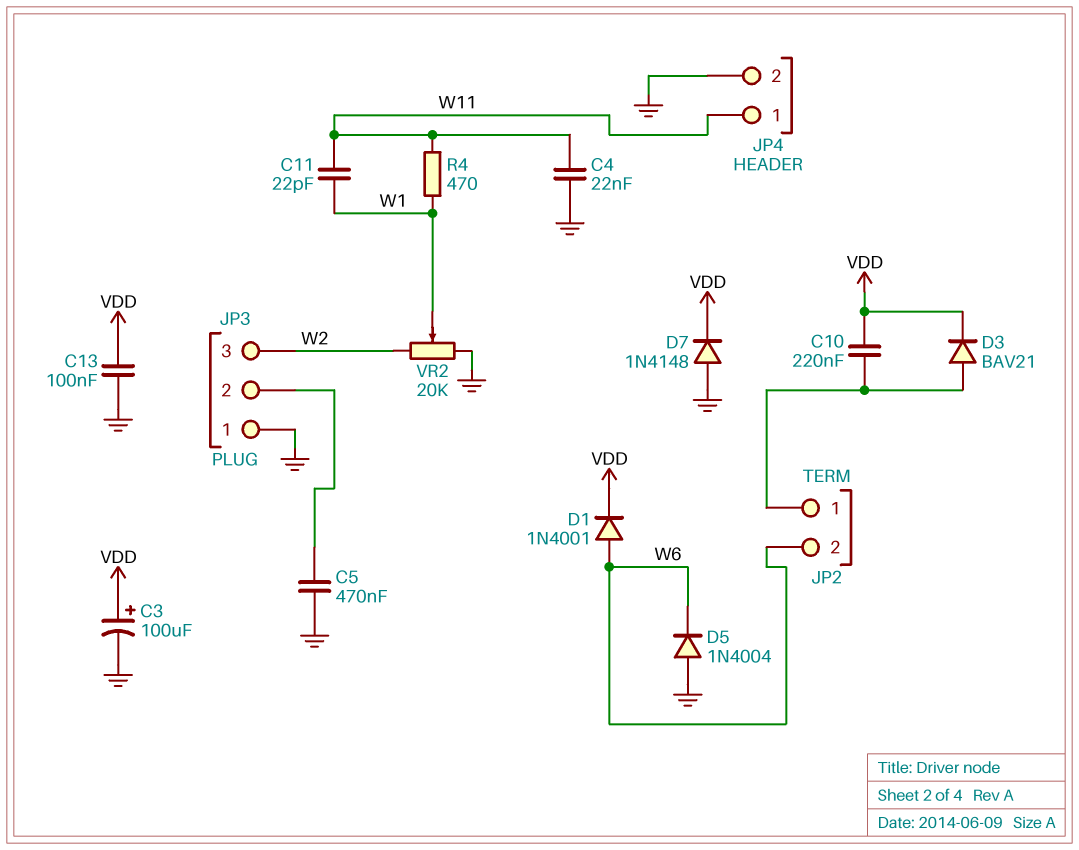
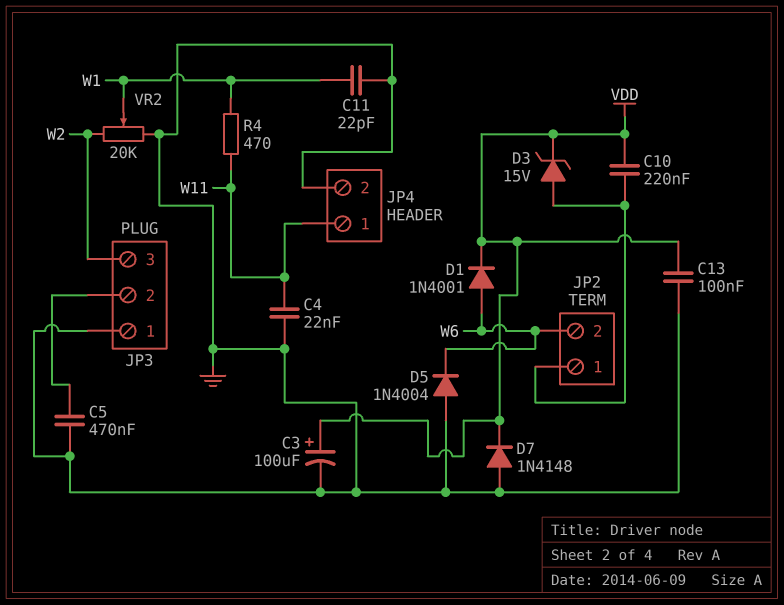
C11: 22pF (W1, W11) -> 22pF (GND, W1)
D3: diode BAV21 (A JP2/1, K VDD) -> zener 15V (A JP2/1, K VDD)

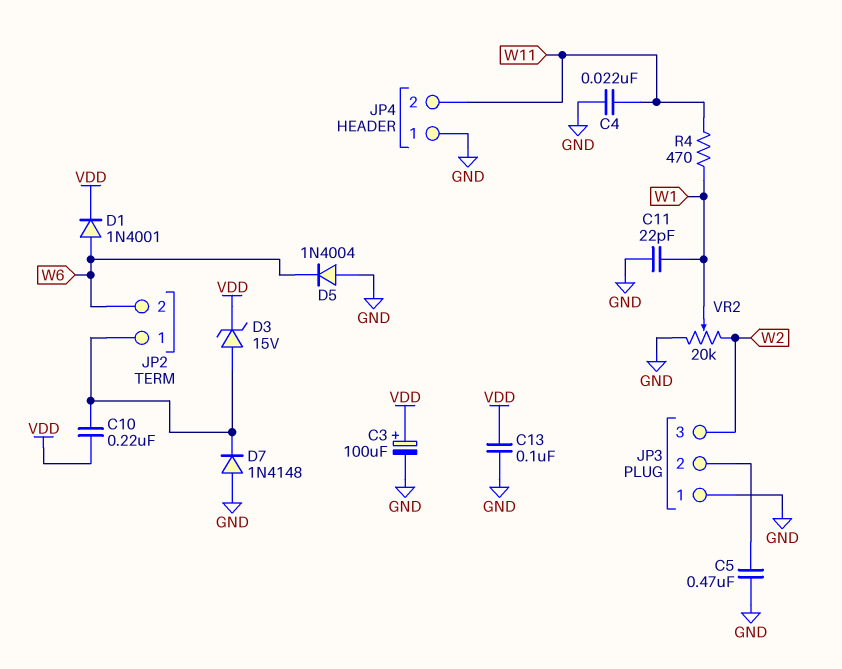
D7: diode 1N4148 (A GND, K VDD) -> diode 1N4148 (A GND, K JP2/1)
JP4 pin 1: W11 -> GND
JP4 pin 2: GND -> W11

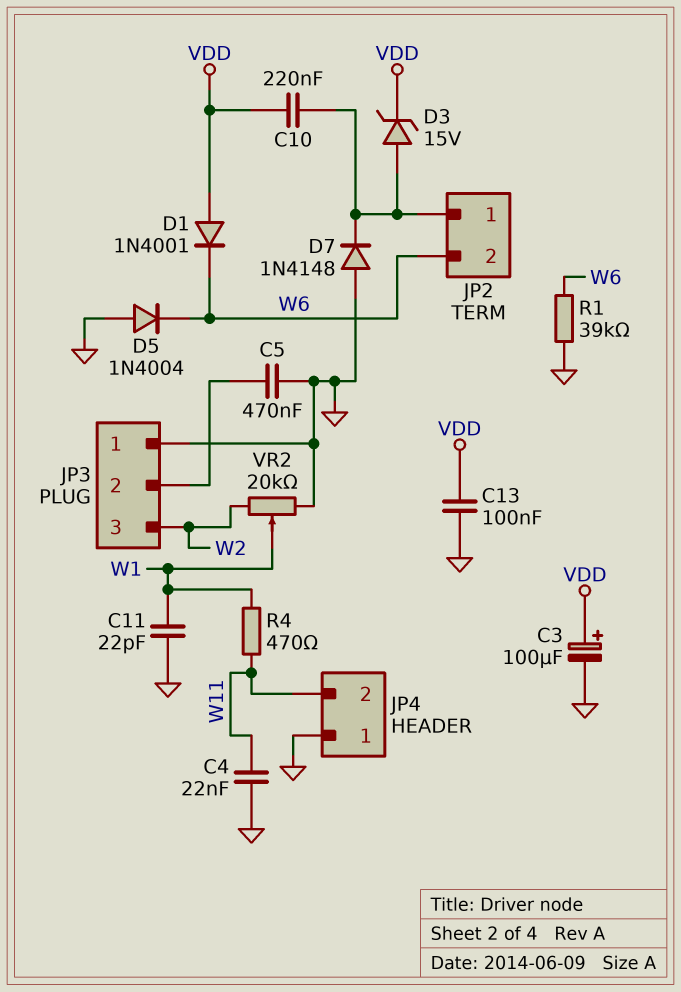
D1: diode 1N4001 (A W6, K VDD) -> diode 1N4001 (A VDD, K W6)
R1: none -> 39k (GND, W6)

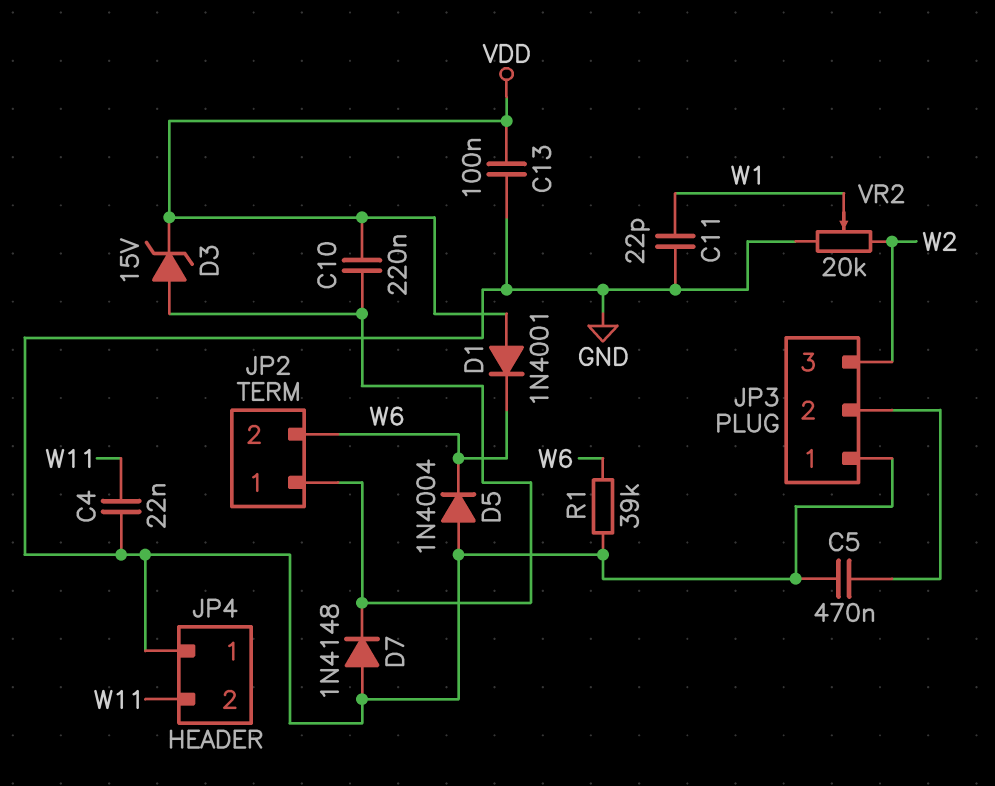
C3: 100uF (plus VDD, minus GND) -> none
R4: 470 (W1, W11) -> none

